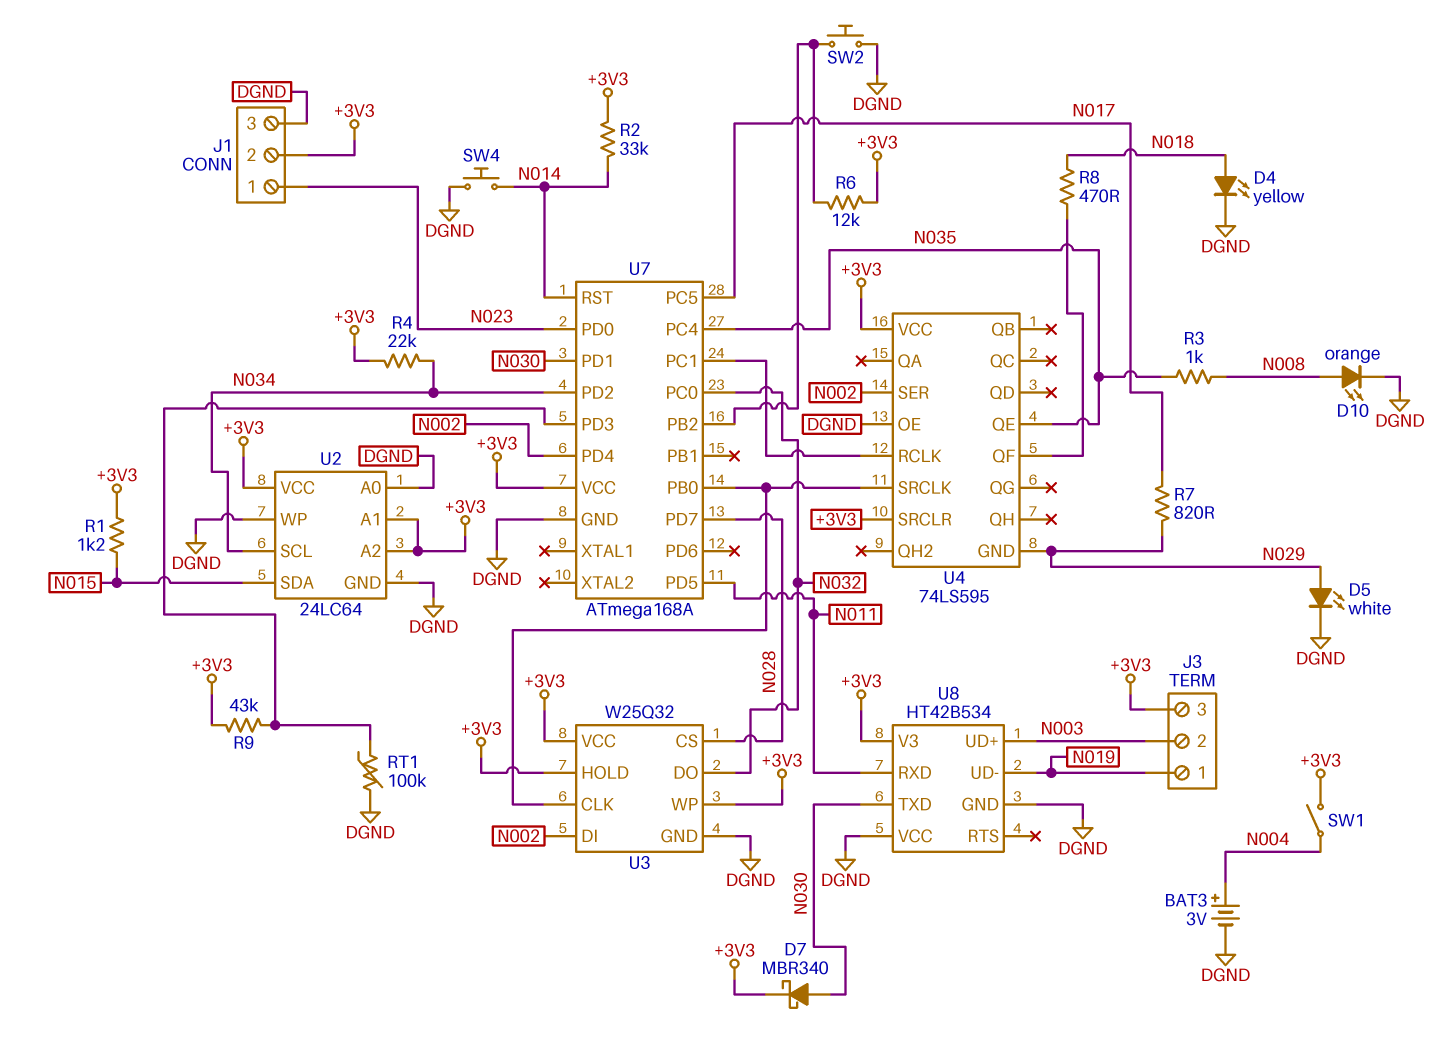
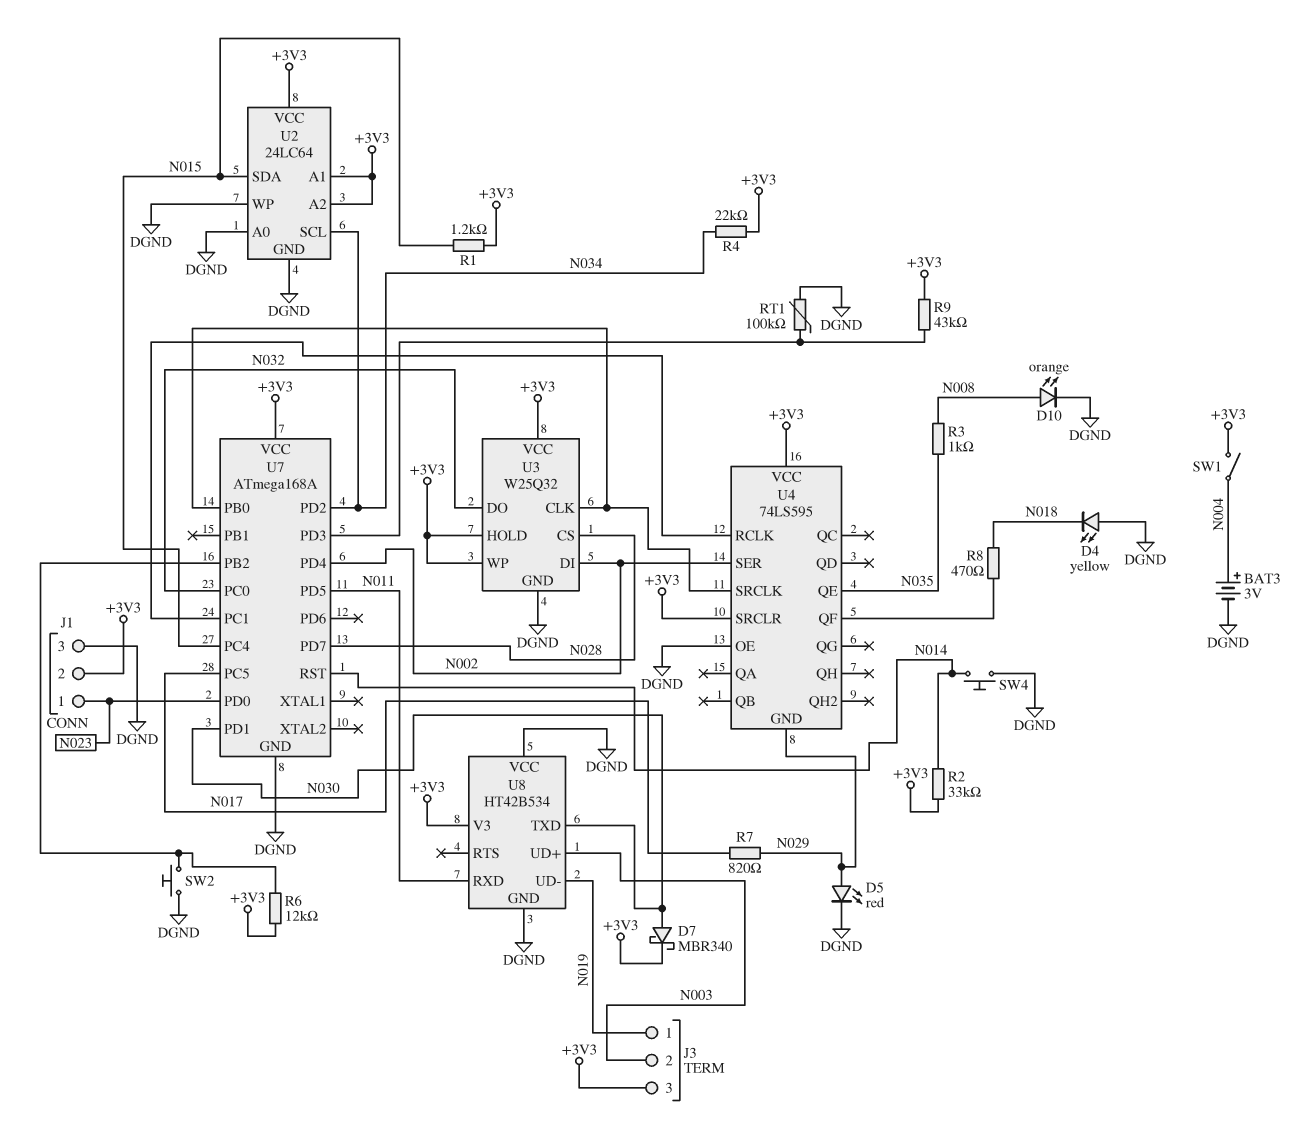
D4: LED yellow (A N018, K DGND) -> LED yellow (A DGND, K N018)
D5: LED white (A N029, K DGND) -> LED red (A N029, K DGND)
U7 pin PC4: N035 -> N015

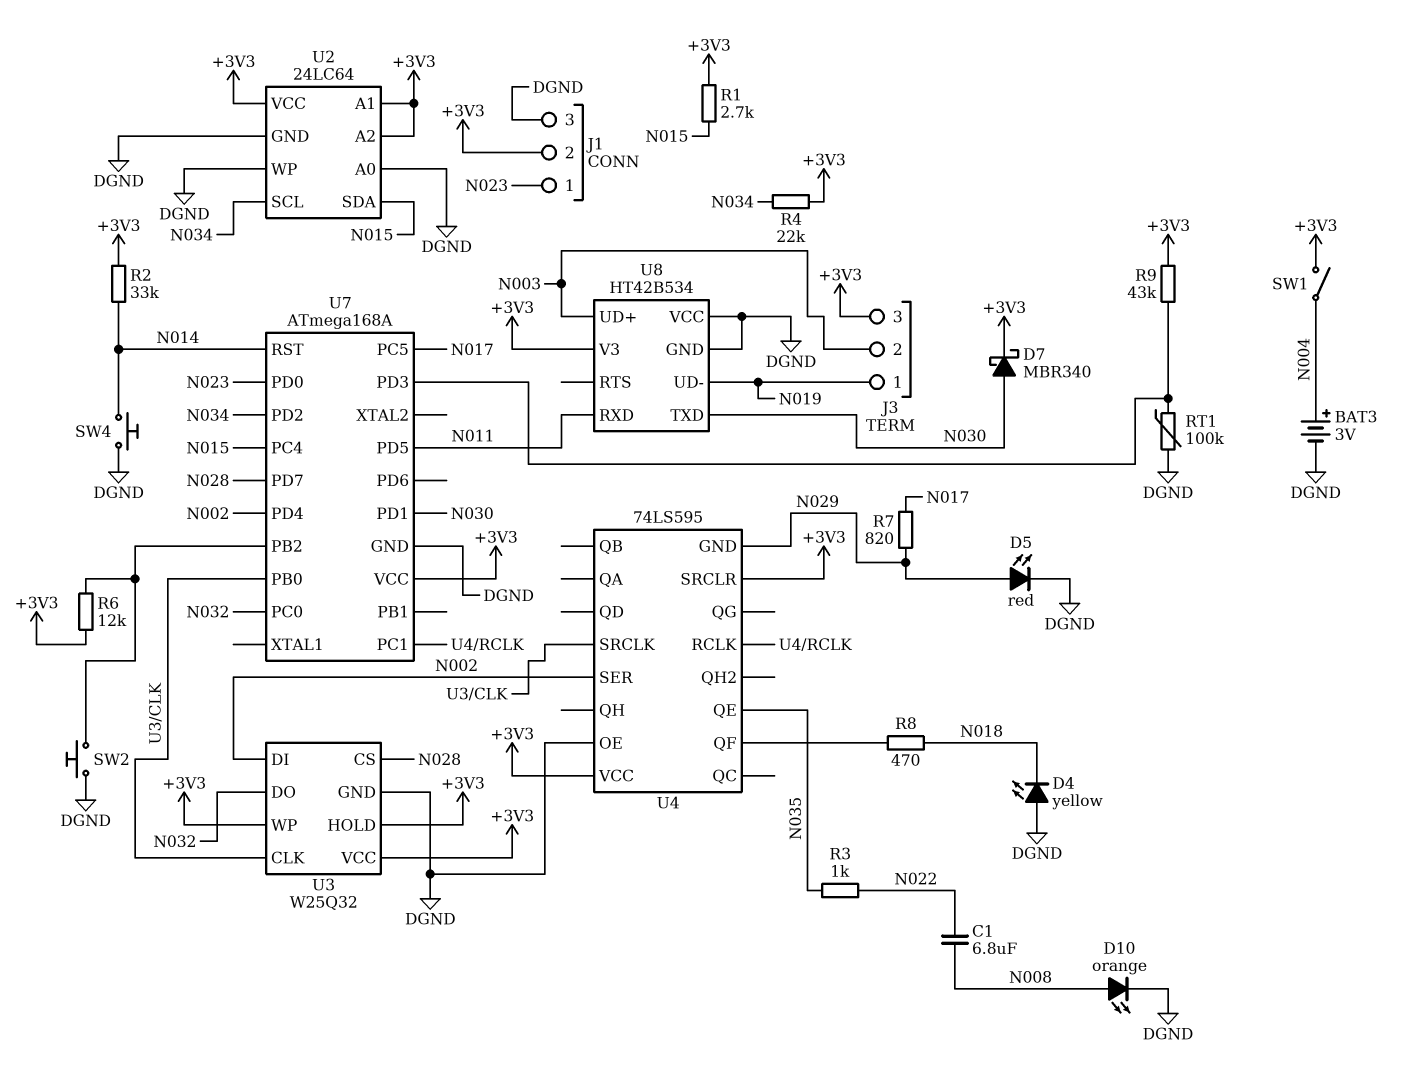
C1: none -> 6.8uF (N008, N022)
R1: 1.2k (+3V3, N015) -> 2.7k (+3V3, N015)
R3: 1k (N008, N035) -> 1k (N022, N035)

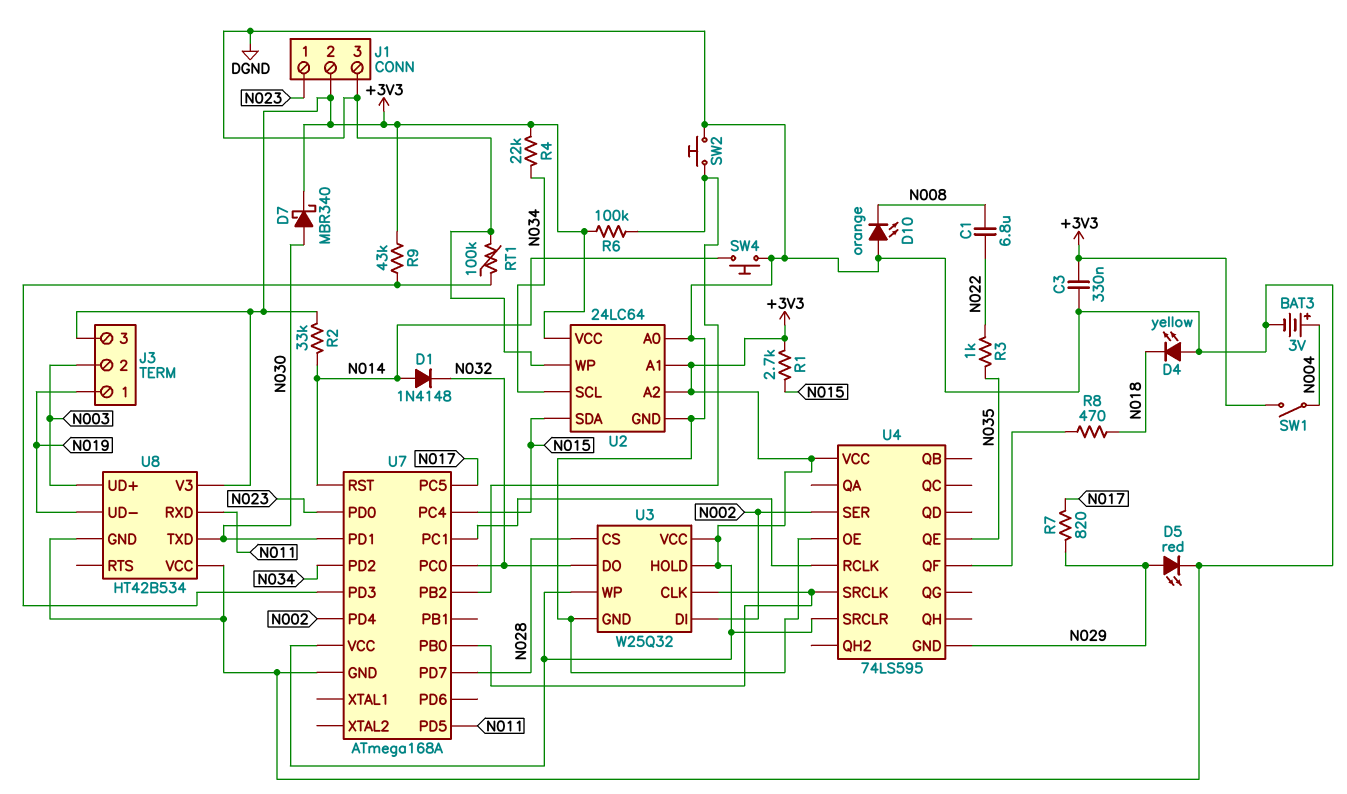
C3: none -> 330nF (+3V3, DGND)
D1: none -> diode 1N4148 (A N014, K N032)
D10: LED orange (A N008, K DGND) -> LED orange (A DGND, K N008)
R6: 12k (+3V3, U7/PB2) -> 100k (+3V3, U7/PB2)

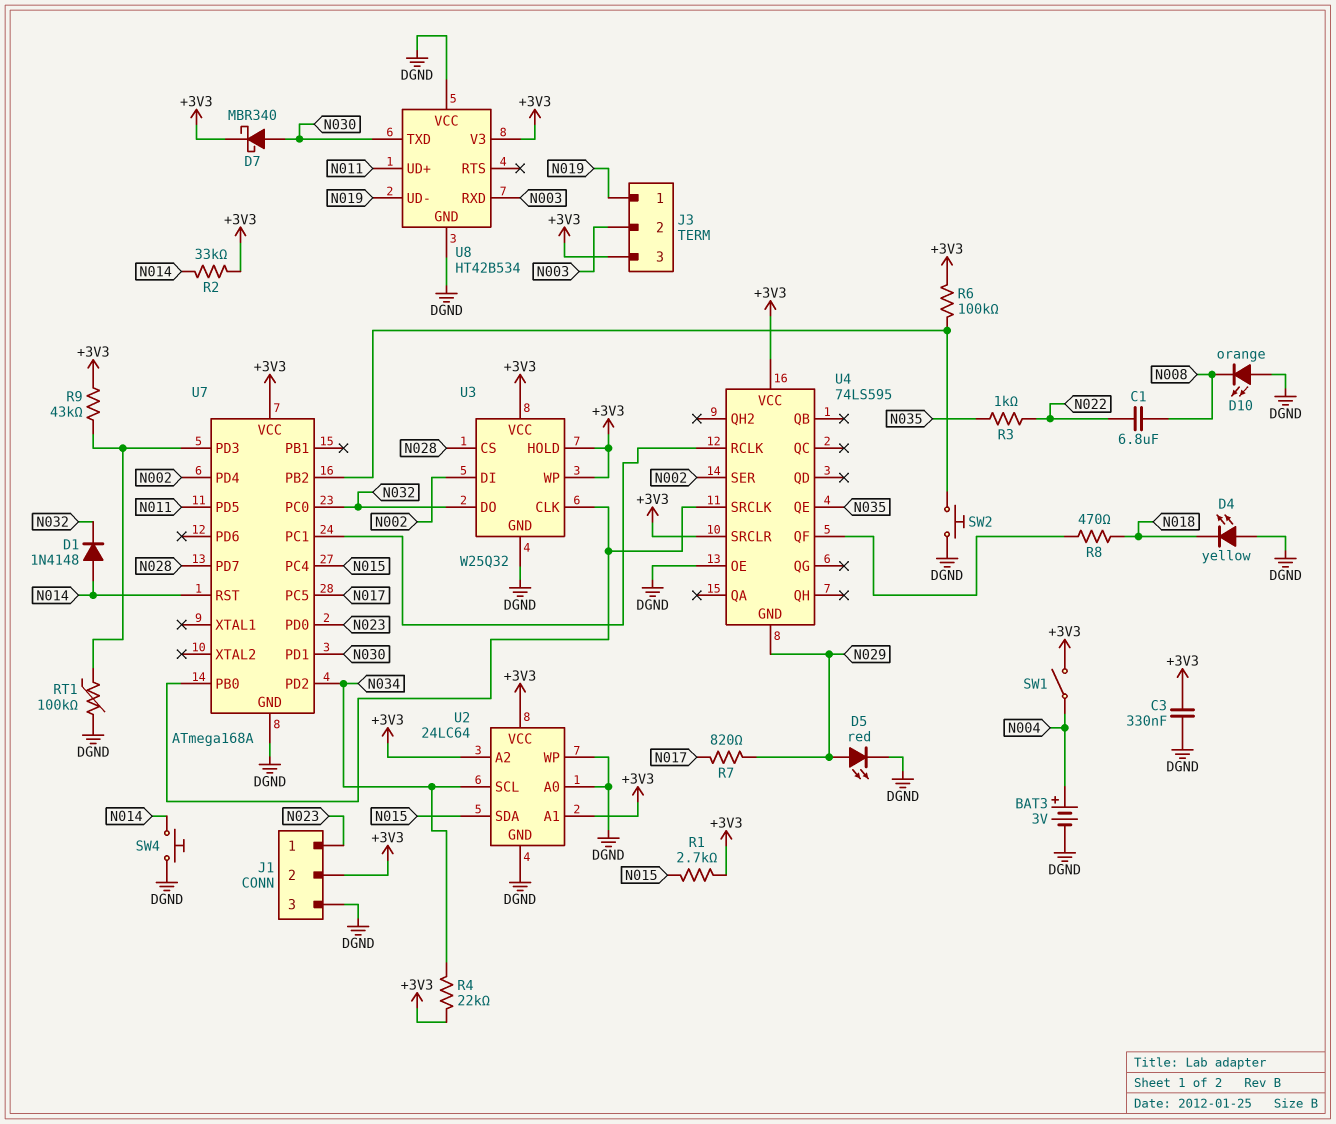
U8 pin RXD: N011 -> N003
U8 pin UD+: N003 -> N011

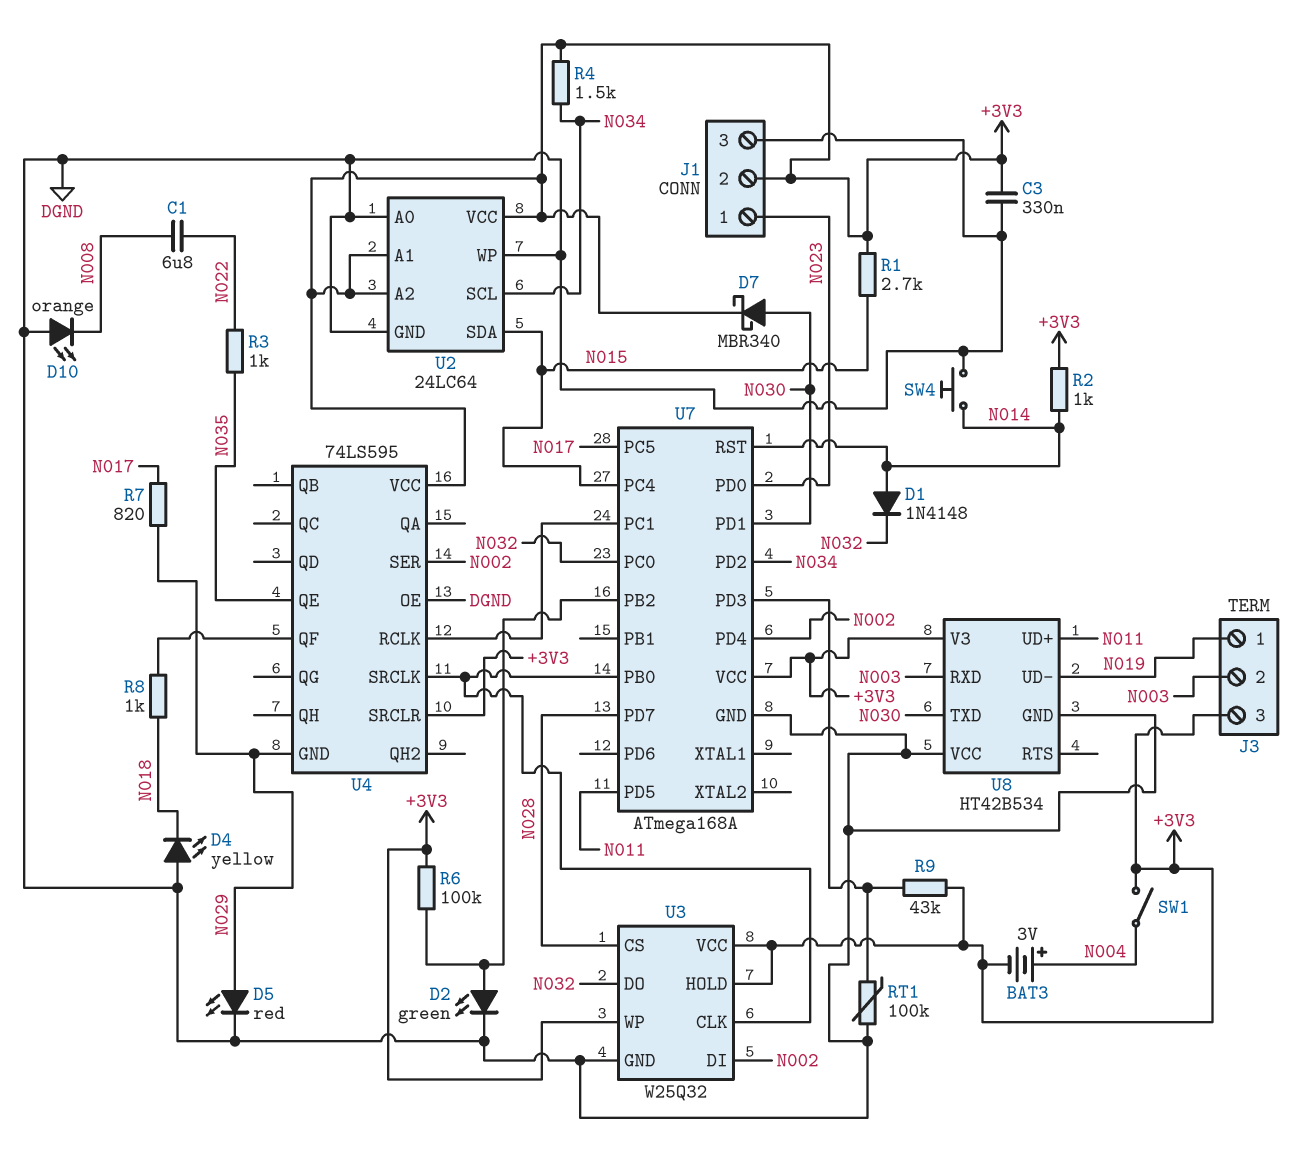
BAT3: 3V (plus N004, minus DGND) -> 3V (plus N004, minus +3V3)
D2: none -> LED green (A U7/PB2, K DGND)
R2: 33k (+3V3, N014) -> 1k (+3V3, N014)
R4: 22k (+3V3, N034) -> 1.5k (+3V3, N034)
R8: 470 (N018, U4/QF) -> 1k (N018, U4/QF)
SW2: button (DGND, U7/PB2) -> none

